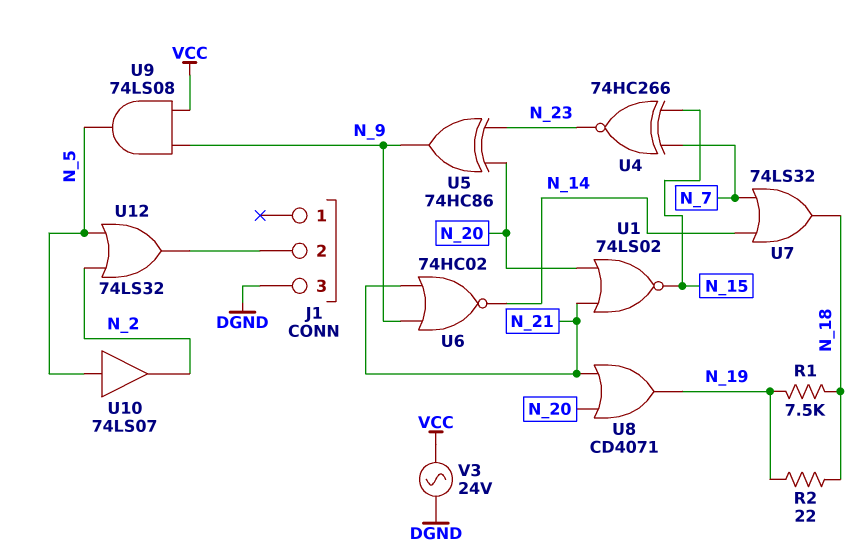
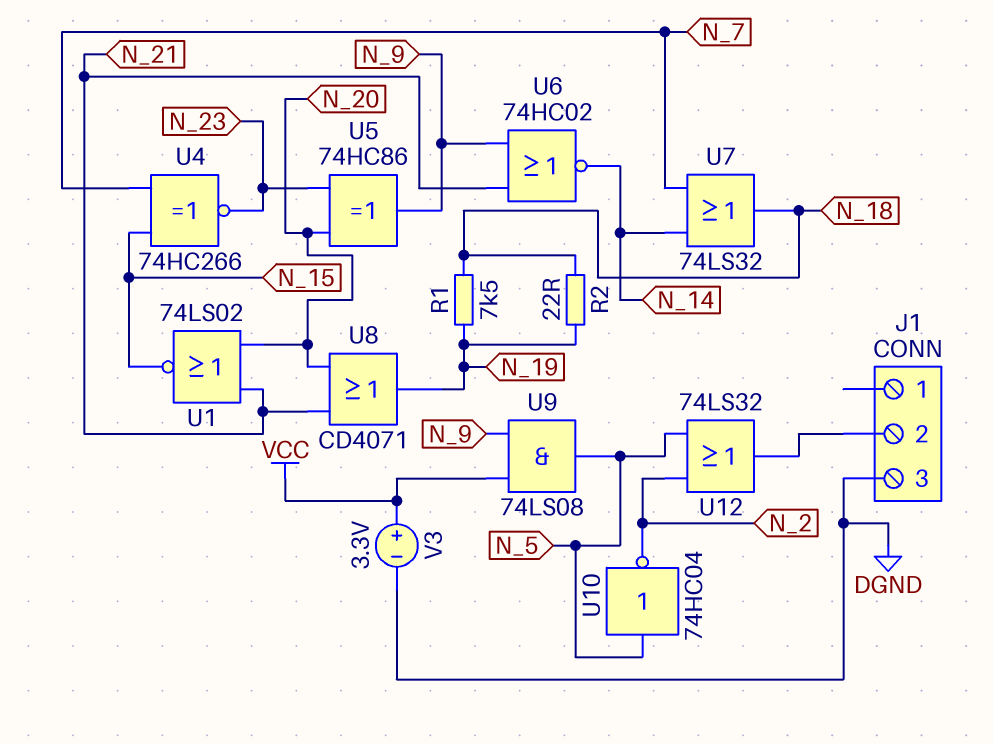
U10: buffer 74LS07 (in N_5, out N_2) -> NOT 74HC04 (in N_5, out N_2)
V3: AC 24V (DGND, VCC) -> 3.3V (plus VCC, minus DGND)

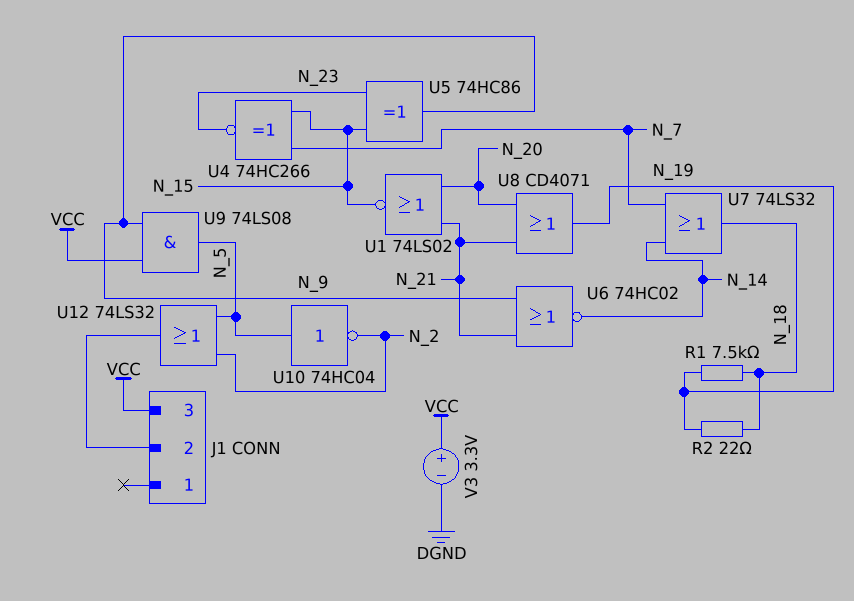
J1 pin 3: DGND -> VCC
U5: XOR 74HC86 (in N_20, in N_23, out N_9) -> XOR 74HC86 (in N_15, in N_23, out N_9)

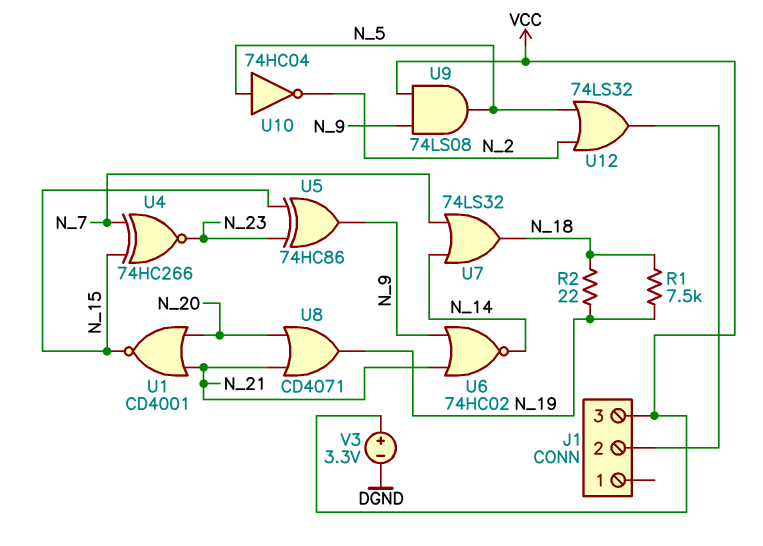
U1: NOR 74LS02 (in N_20, in N_21, out N_15) -> NOR CD4001 (in N_20, in N_21, out N_15)

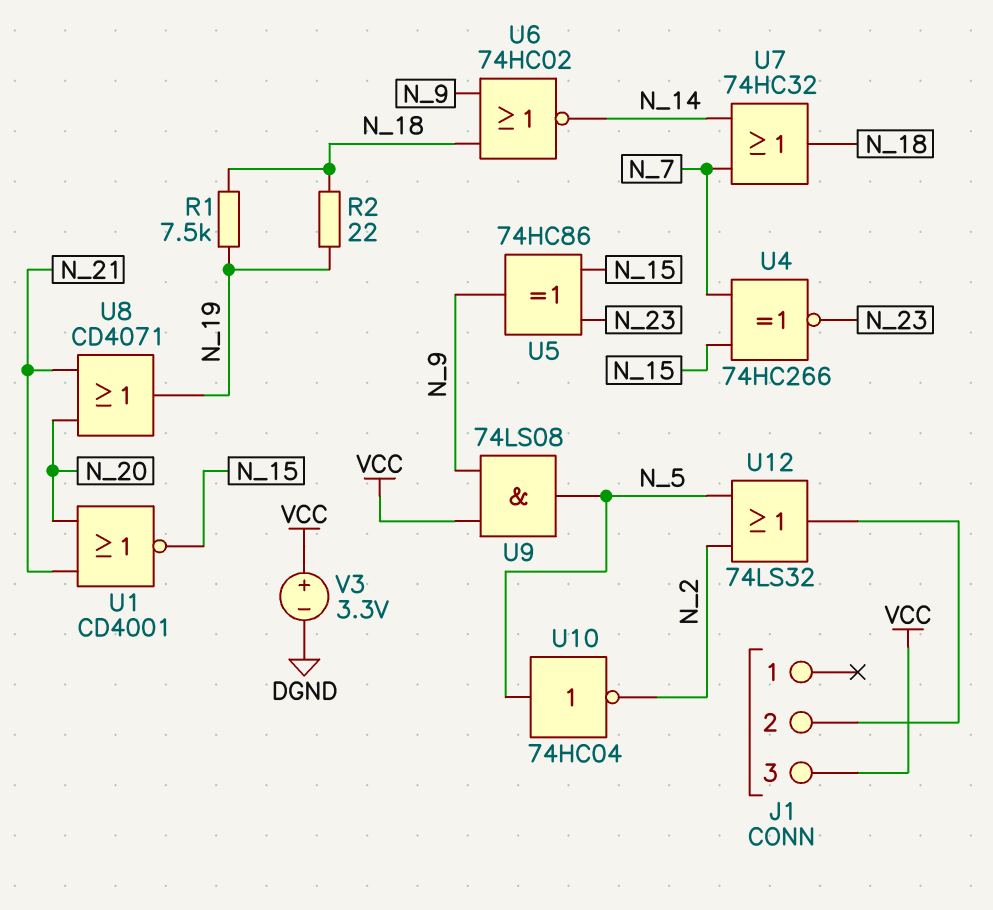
U6: NOR 74HC02 (in N_9, in N_21, out N_14) -> NOR 74HC02 (in N_9, in N_18, out N_14)
U7: OR 74LS32 (in N_7, in N_14, out N_18) -> OR 74HC32 (in N_7, in N_14, out N_18)

